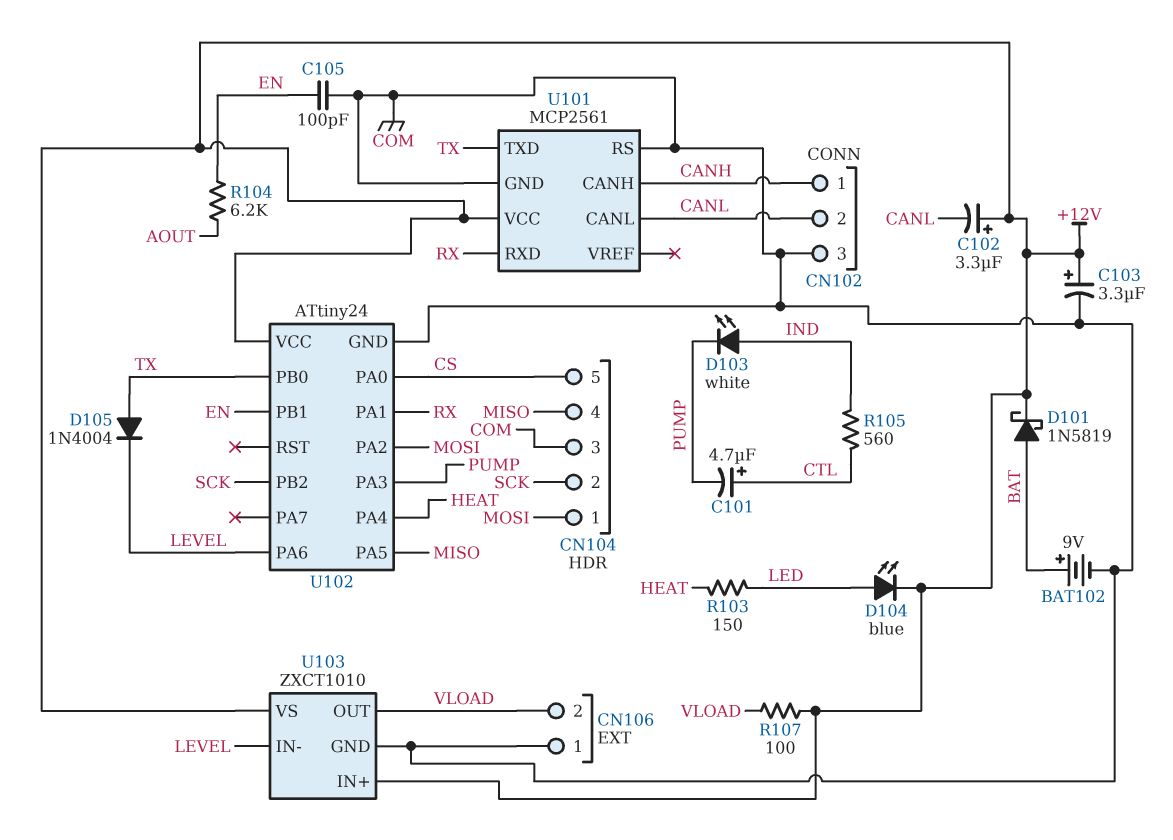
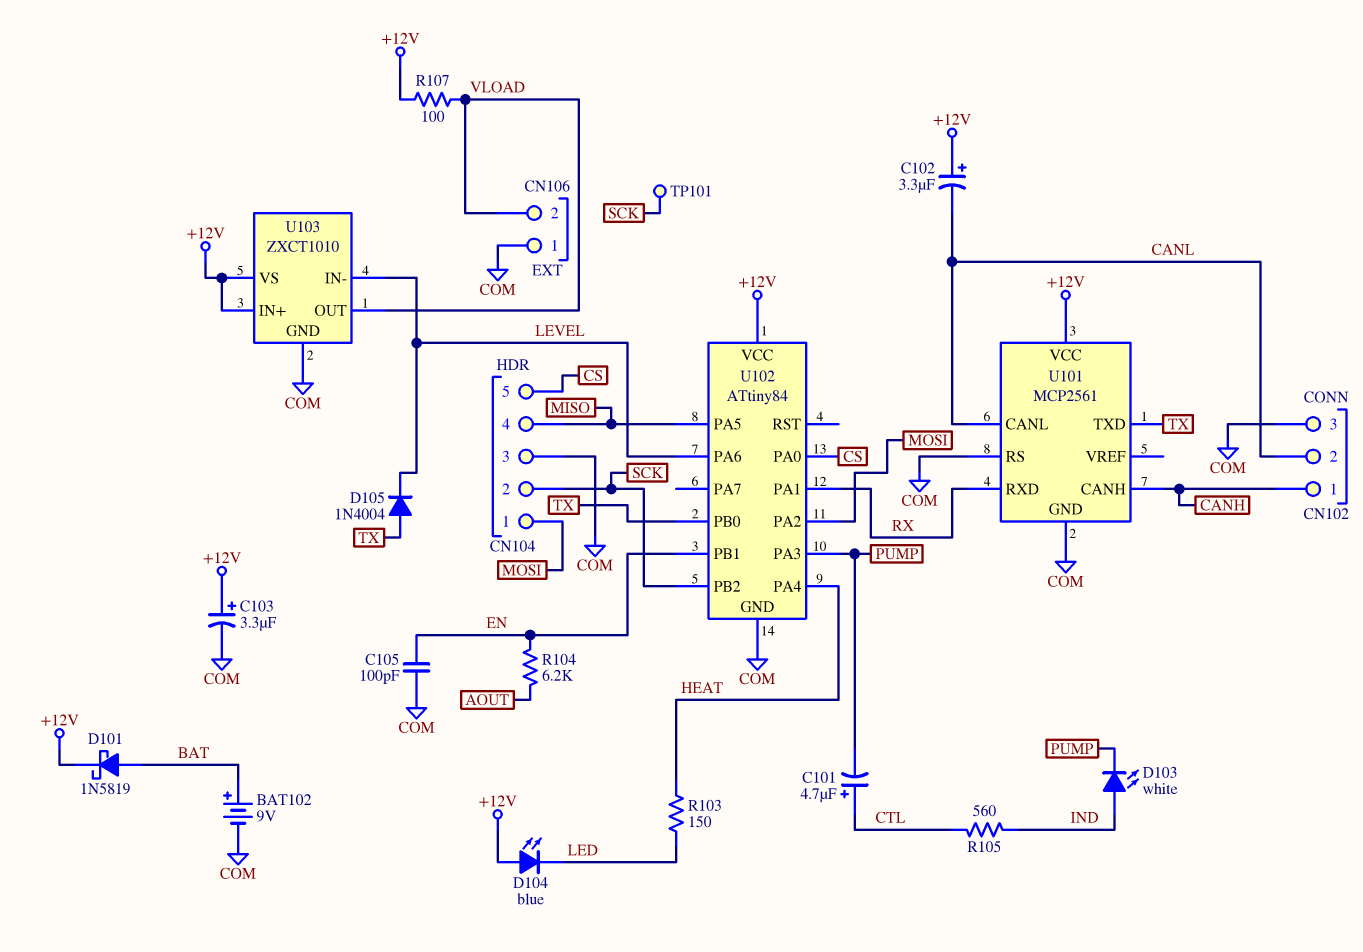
D104: LED blue (A LED, K +12V) -> LED blue (A +12V, K LED)
TP101: none -> test point (SCK)
U102: ATtiny24 -> ATtiny84

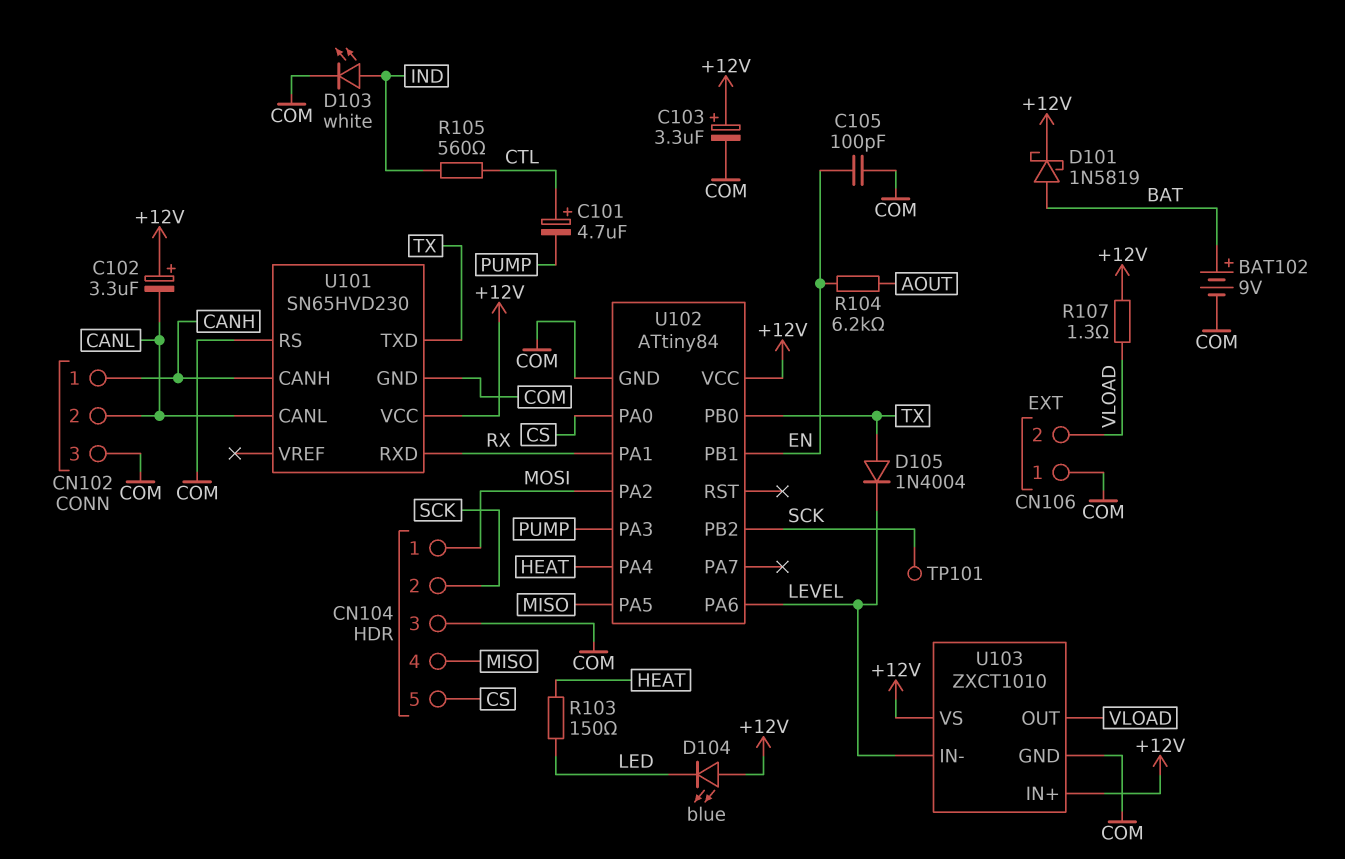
D103: LED white (A IND, K PUMP) -> LED white (A IND, K COM)
R107: 100 (+12V, VLOAD) -> 1.3 (+12V, VLOAD)
U101: MCP2561 -> SN65HVD230

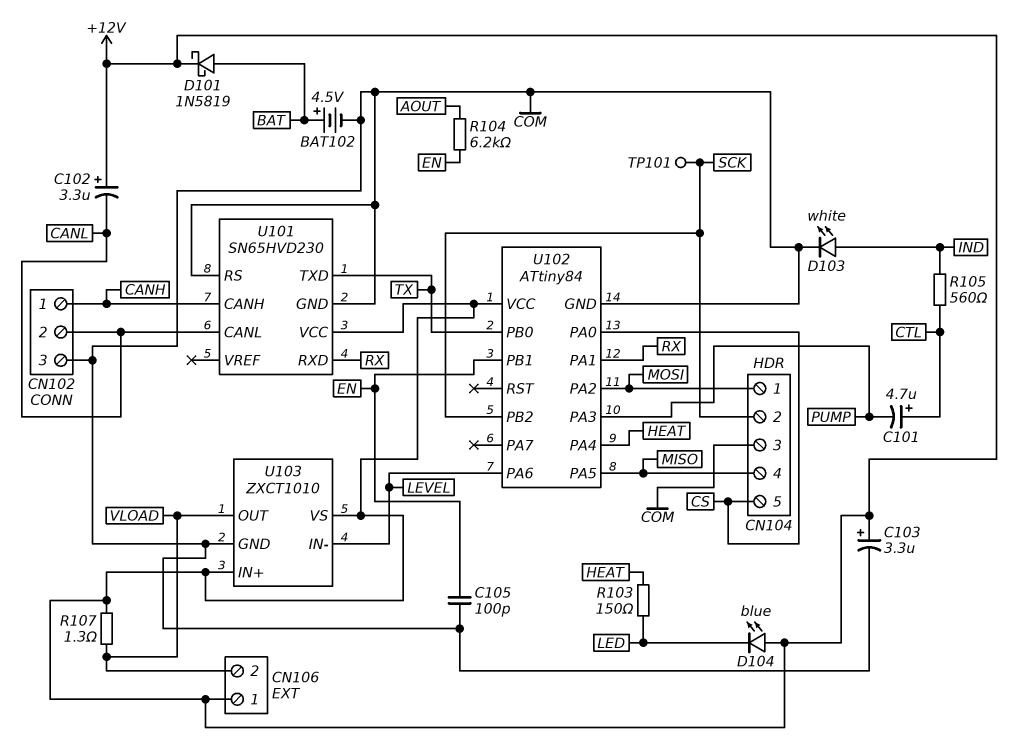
BAT102: 9V (plus BAT, minus COM) -> 4.5V (plus BAT, minus COM)
CN106 pin 1: COM -> +12V
D105: diode 1N4004 (A TX, K LEVEL) -> none

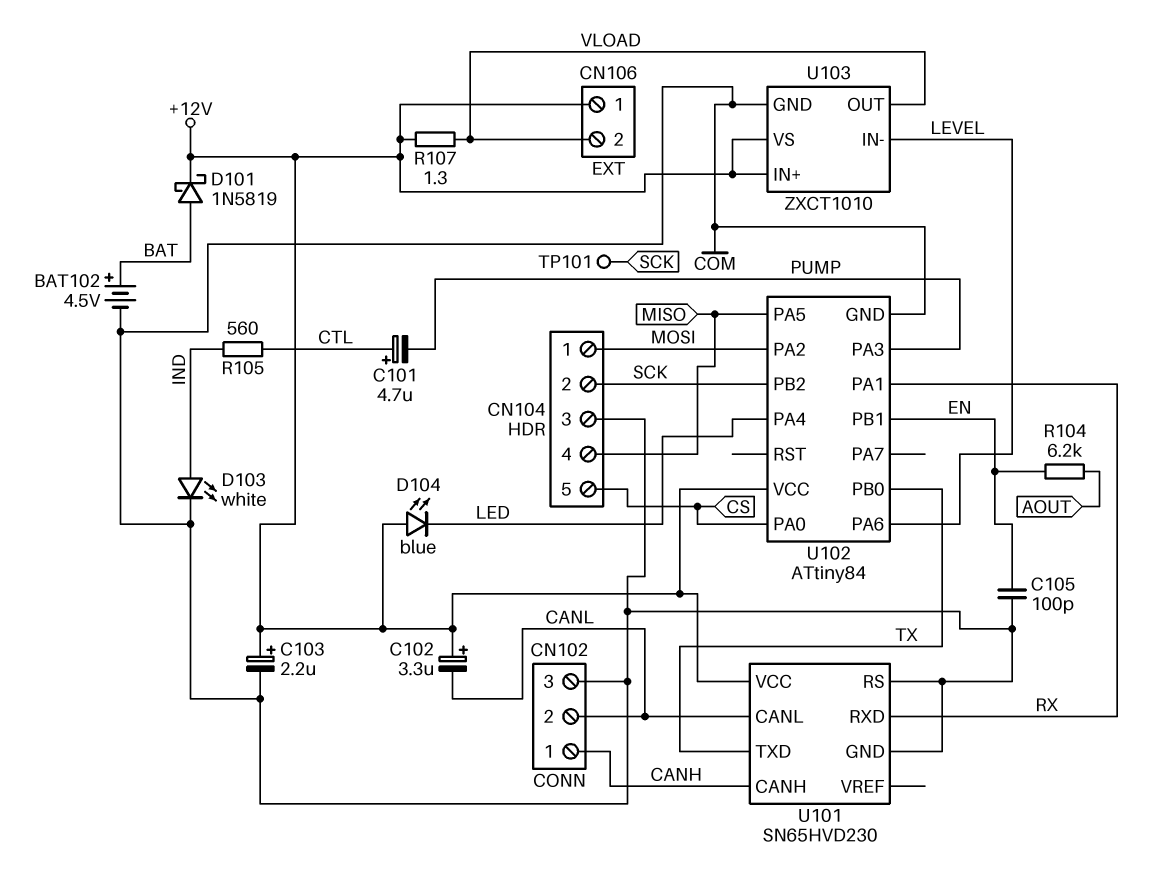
C103: 3.3uF (plus +12V, minus COM) -> 2.2uF (plus +12V, minus COM)
R103: 150 (HEAT, LED) -> none
U102 pin PA4: HEAT -> LED

